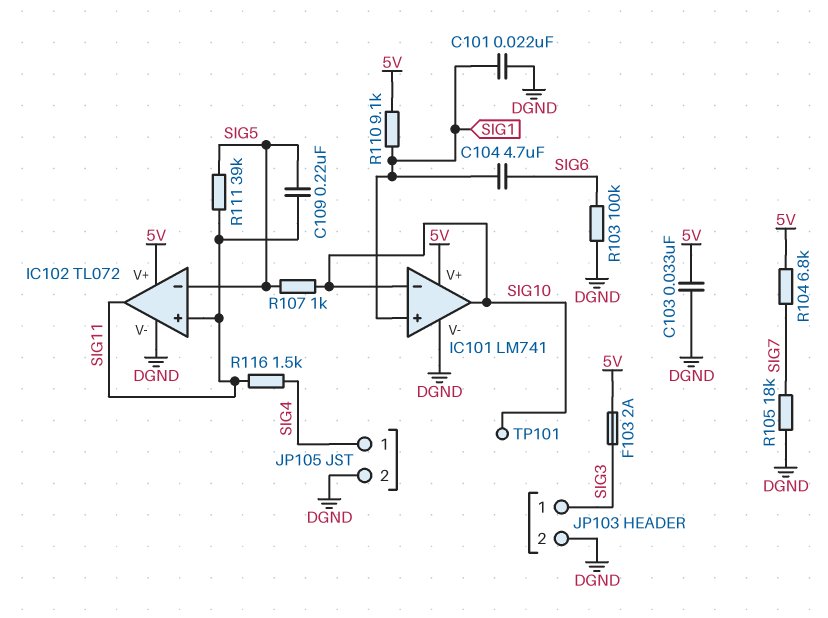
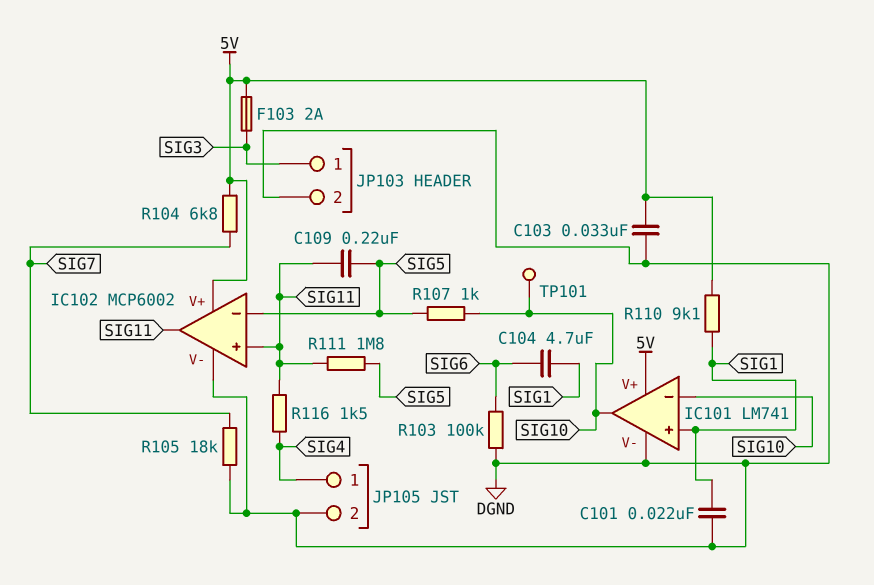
IC102: TL072 -> MCP6002
R111: 39k (SIG5, SIG11) -> 1.8M (SIG5, SIG11)

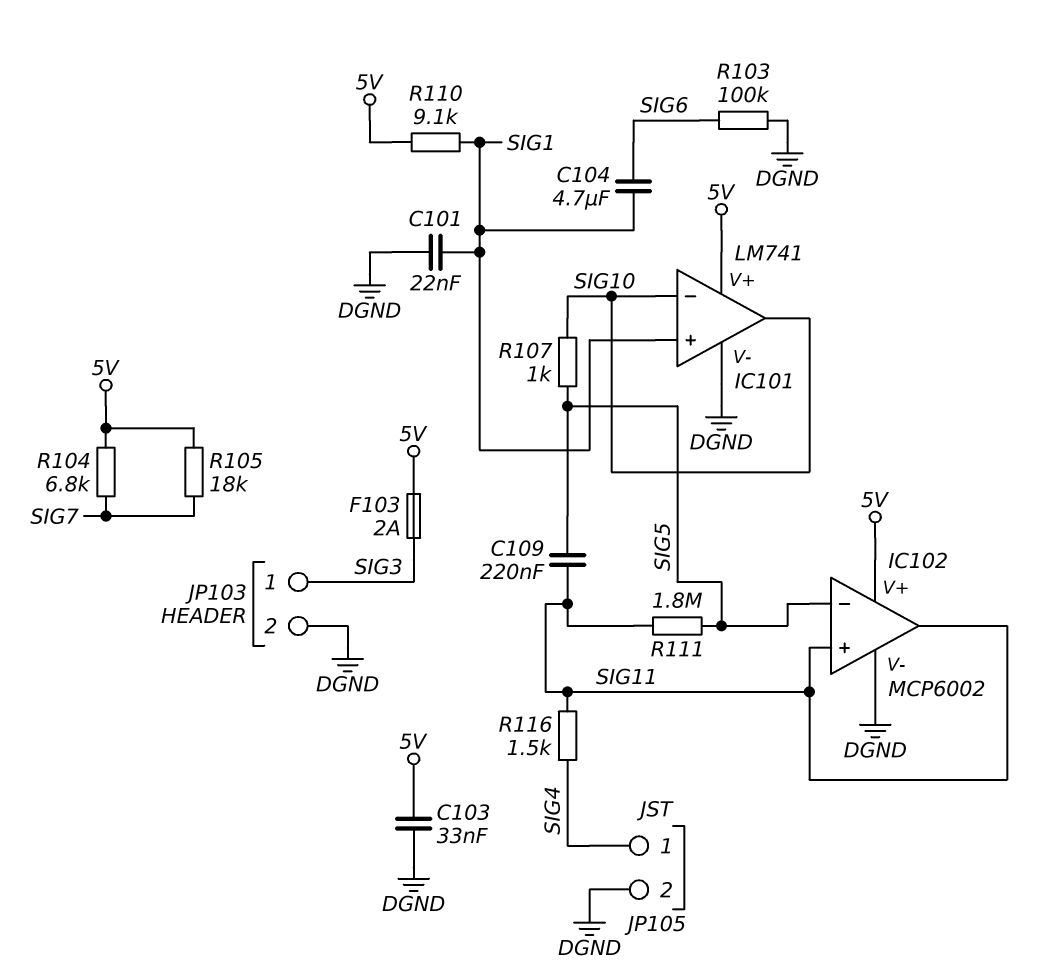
R105: 18k (DGND, SIG7) -> 18k (5V, SIG7)
TP101: test point (SIG10) -> none

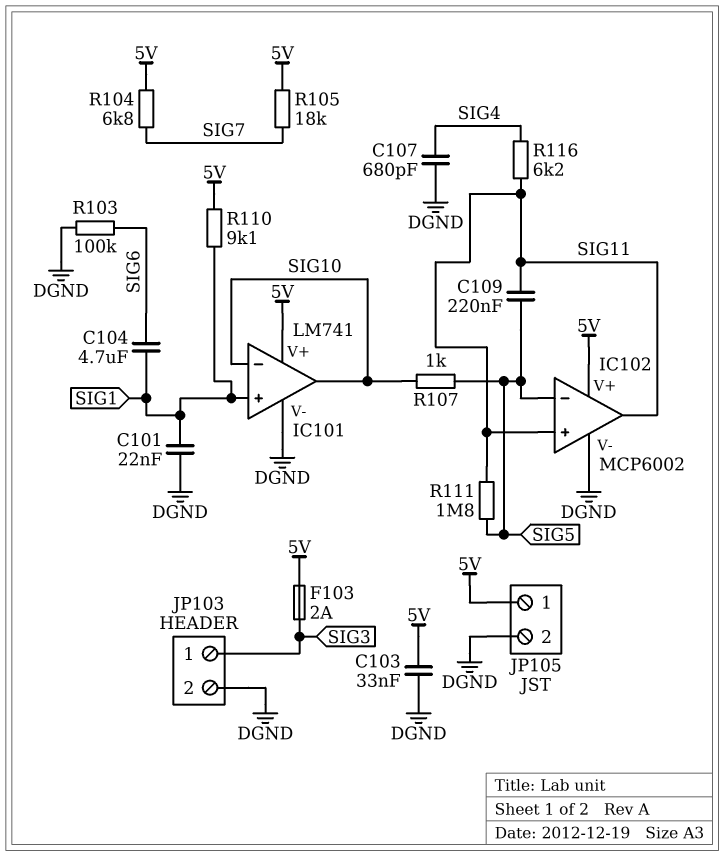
C107: none -> 680pF (DGND, SIG4)
JP105 pin 1: SIG4 -> 5V
R116: 1.5k (SIG4, SIG11) -> 6.2k (SIG4, SIG11)

